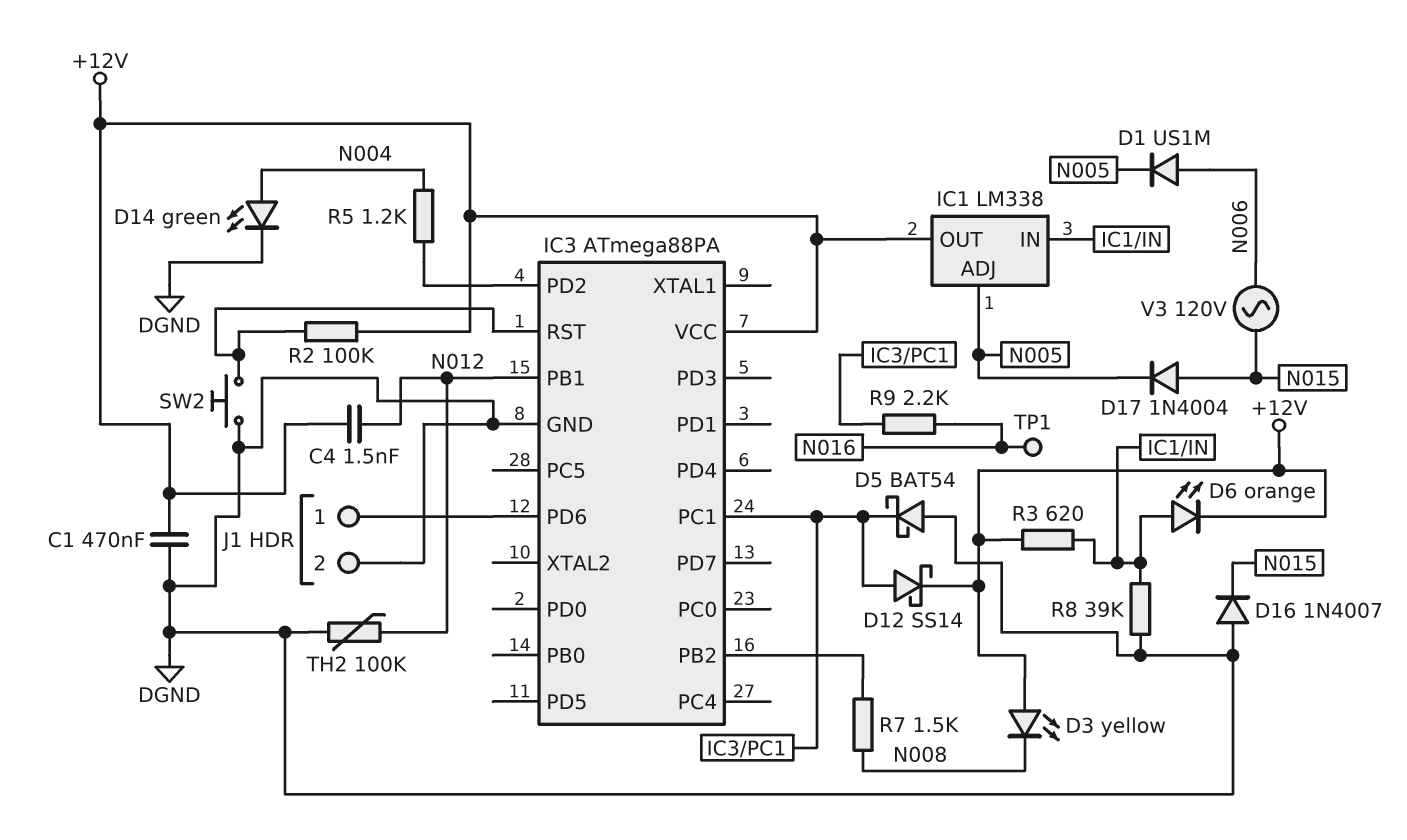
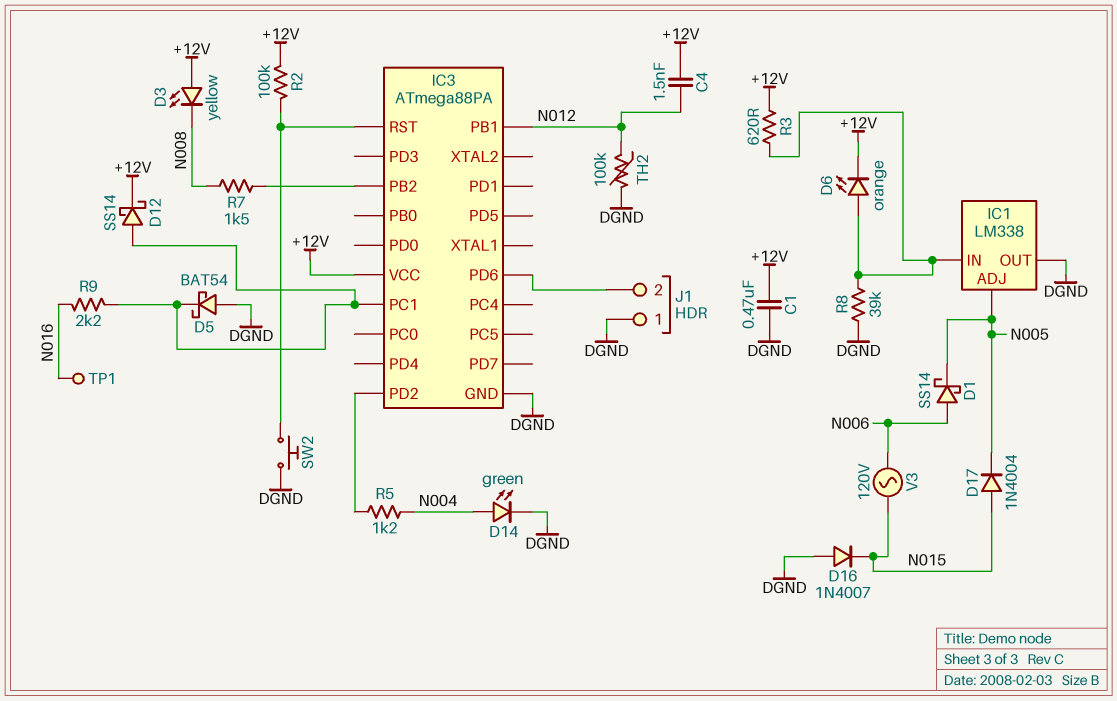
D1: diode US1M (A N006, K N005) -> schottky SS14 (A N006, K N005)
IC1 pin OUT: +12V -> DGND
J1 pin 1: IC3/PD6 -> DGND
J1 pin 2: DGND -> IC3/PD6

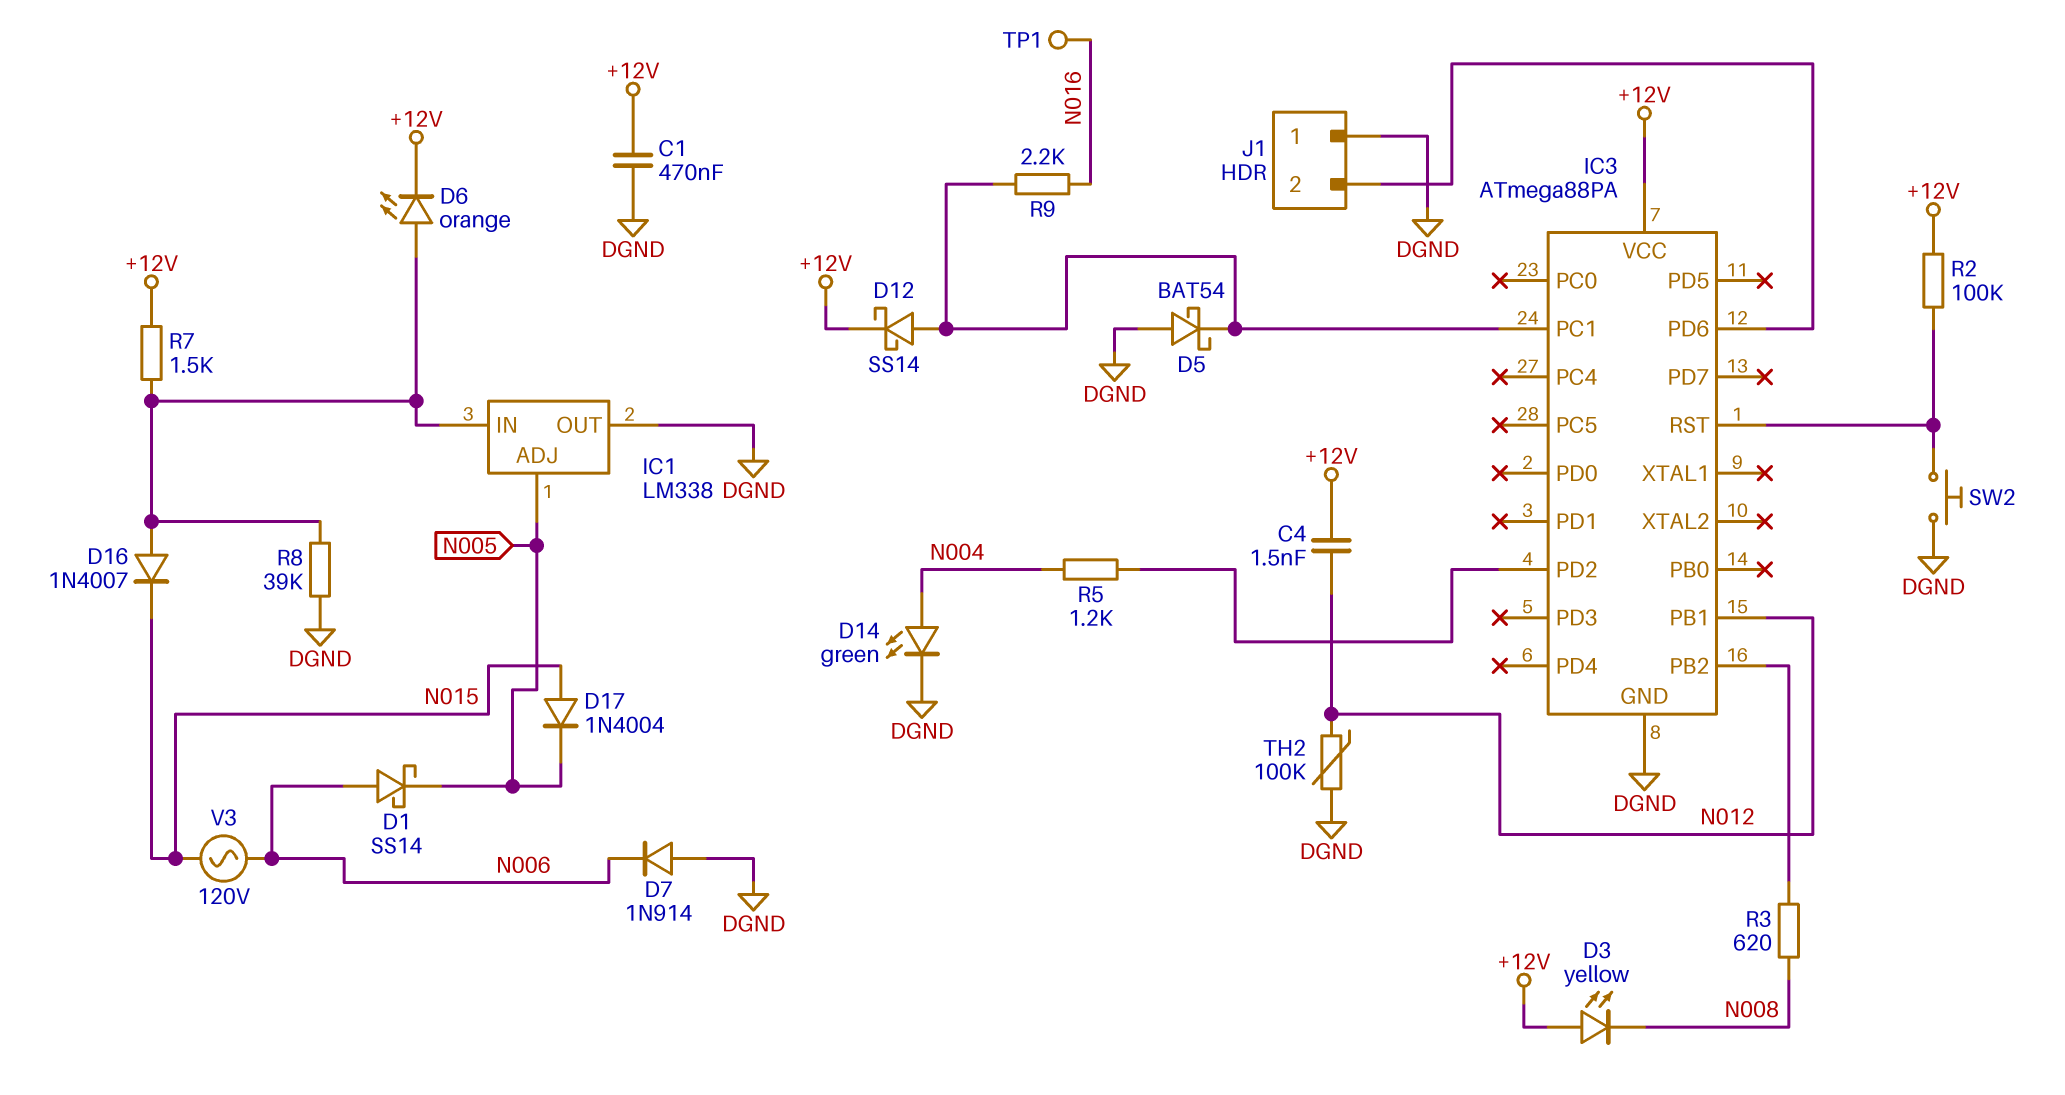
D7: none -> diode 1N914 (A DGND, K N006)
D16: diode 1N4007 (A DGND, K N015) -> diode 1N4007 (A IC1/IN, K N015)
R3: 620 (+12V, IC1/IN) -> 620 (IC3/PB2, N008)
R7: 1.5k (IC3/PB2, N008) -> 1.5k (+12V, IC1/IN)

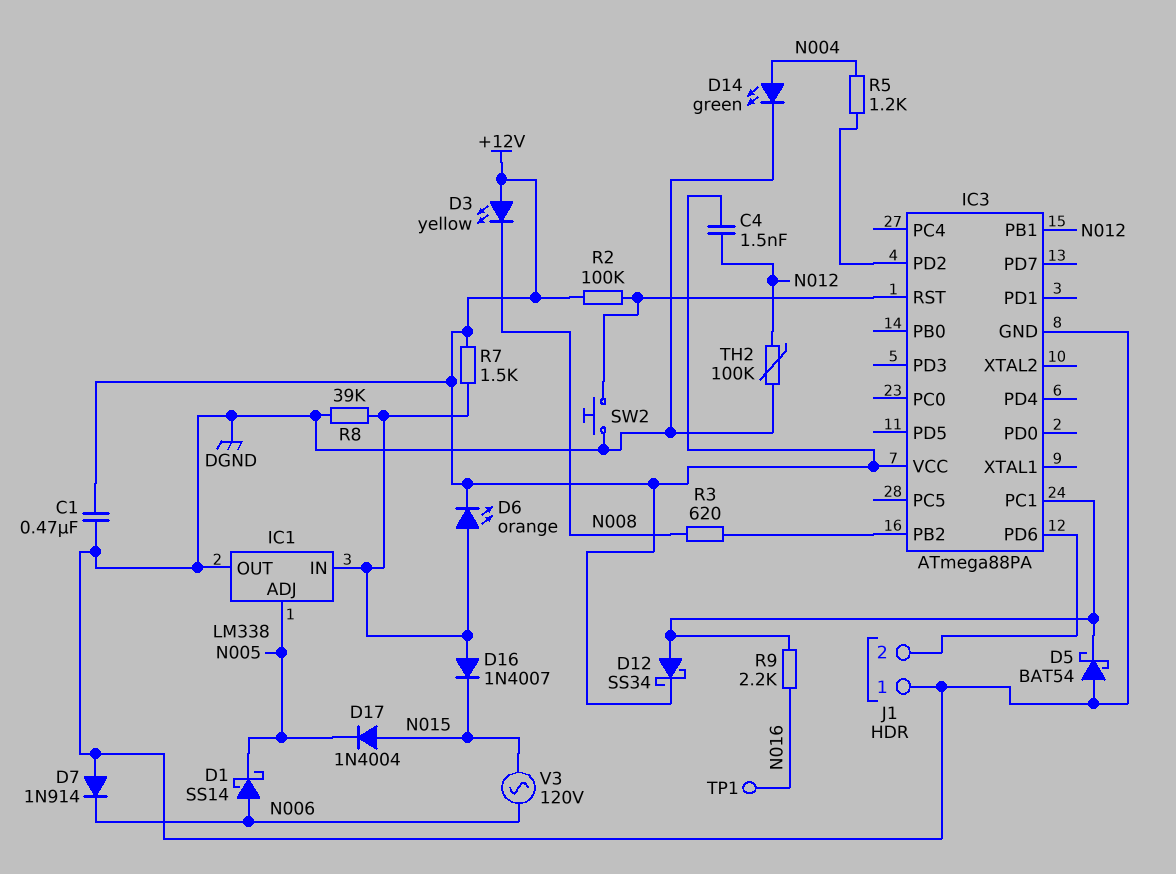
D12: schottky SS14 (A IC3/PC1, K +12V) -> schottky SS34 (A IC3/PC1, K +12V)

